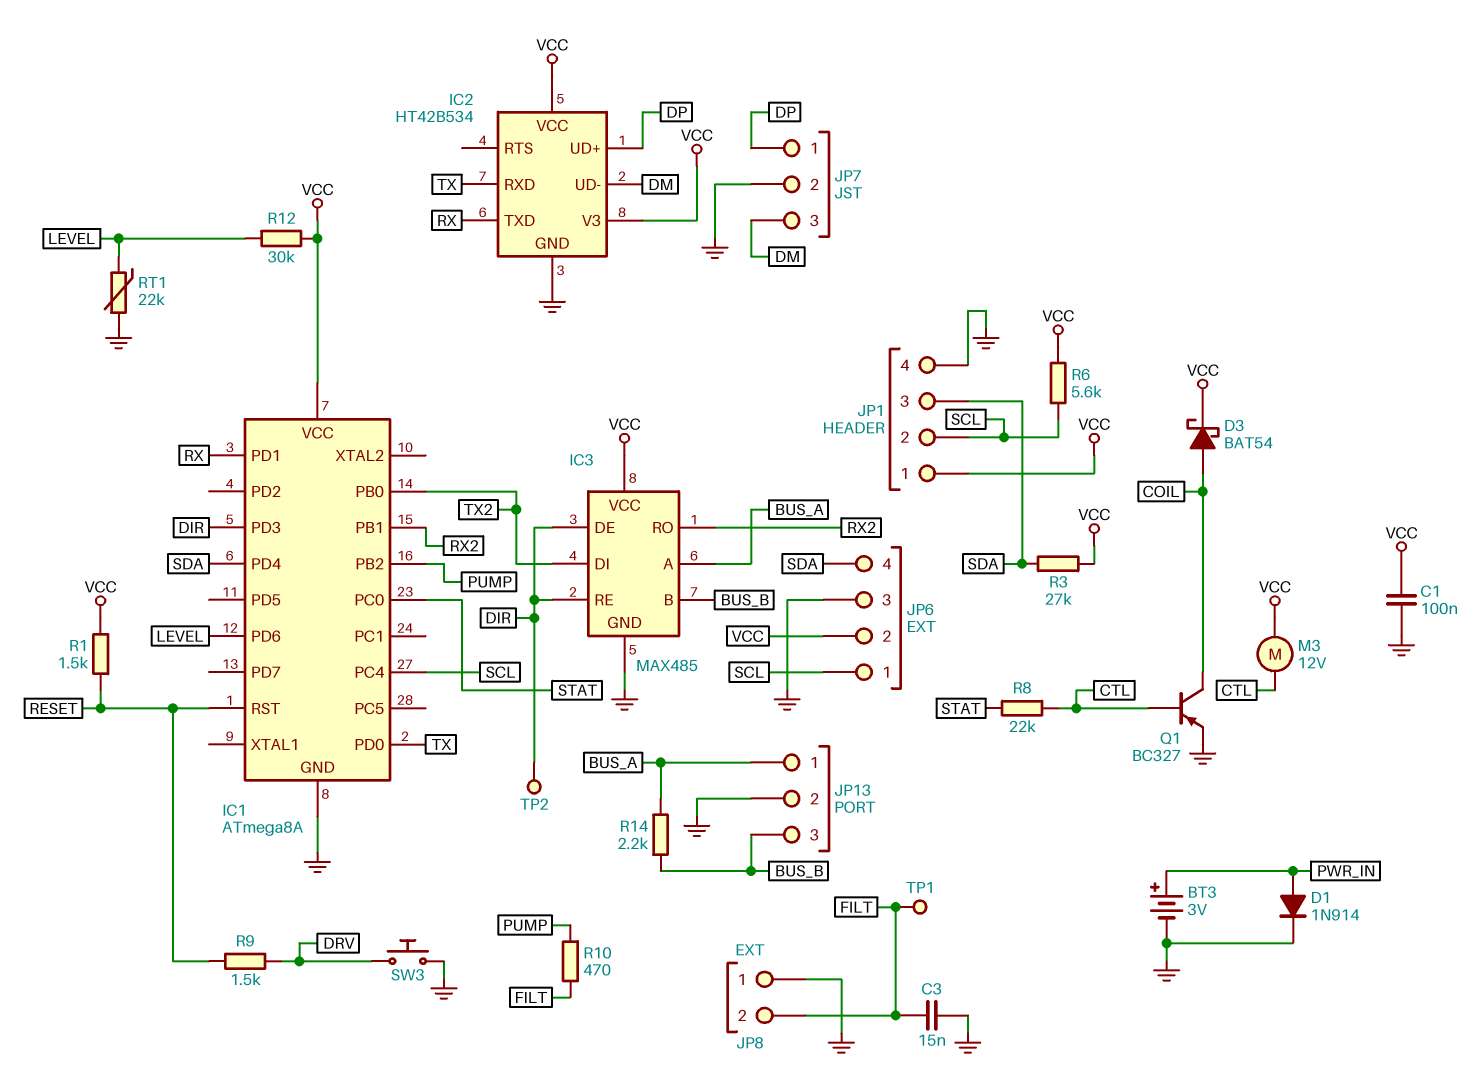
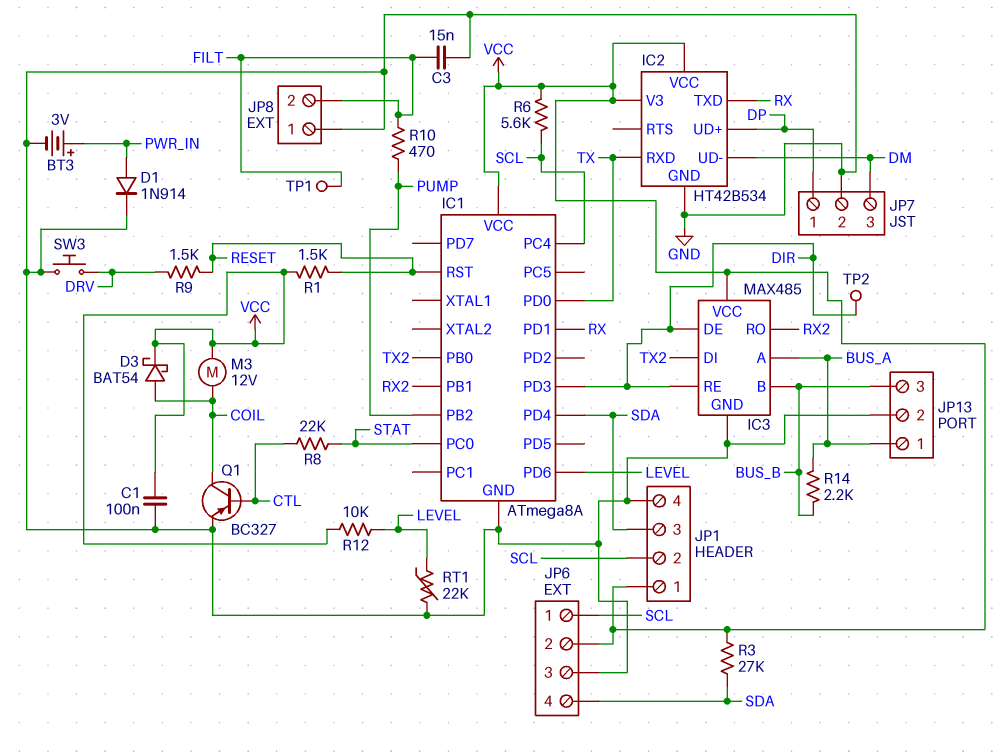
M3: motor 12V (CTL, VCC) -> motor 12V (COIL, VCC)
R12: 30k (LEVEL, VCC) -> 10k (LEVEL, VCC)

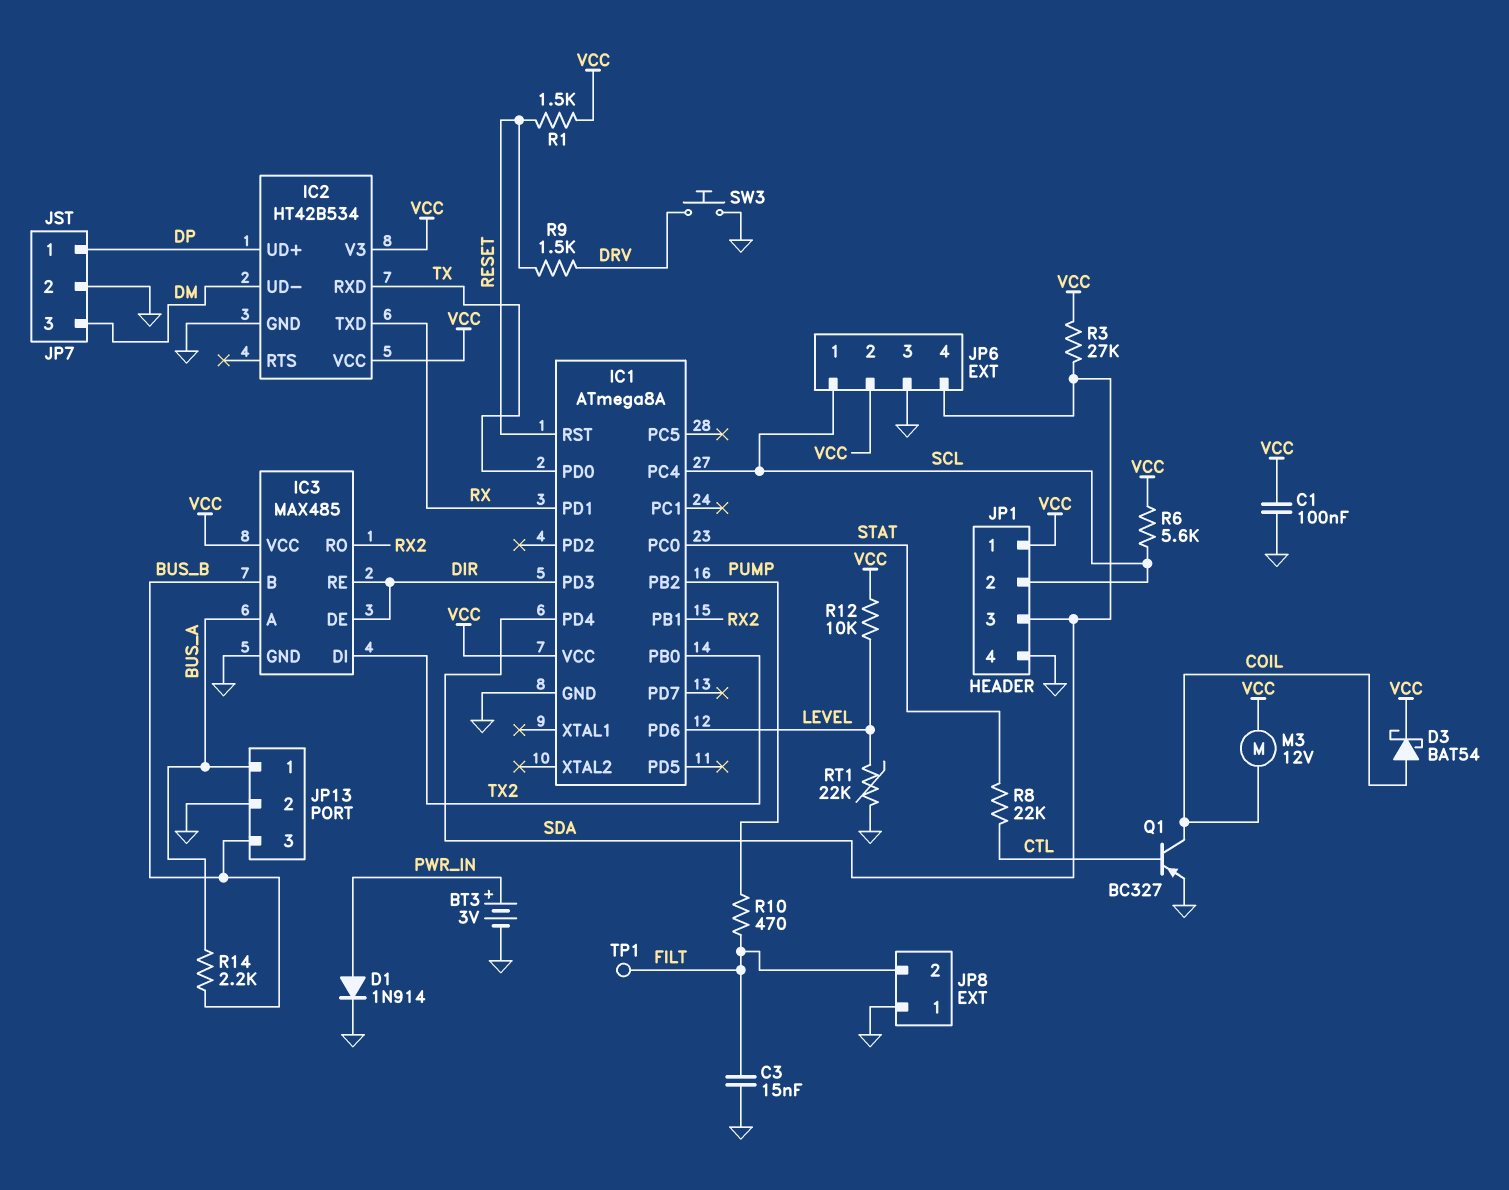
TP2: test point (DIR) -> none

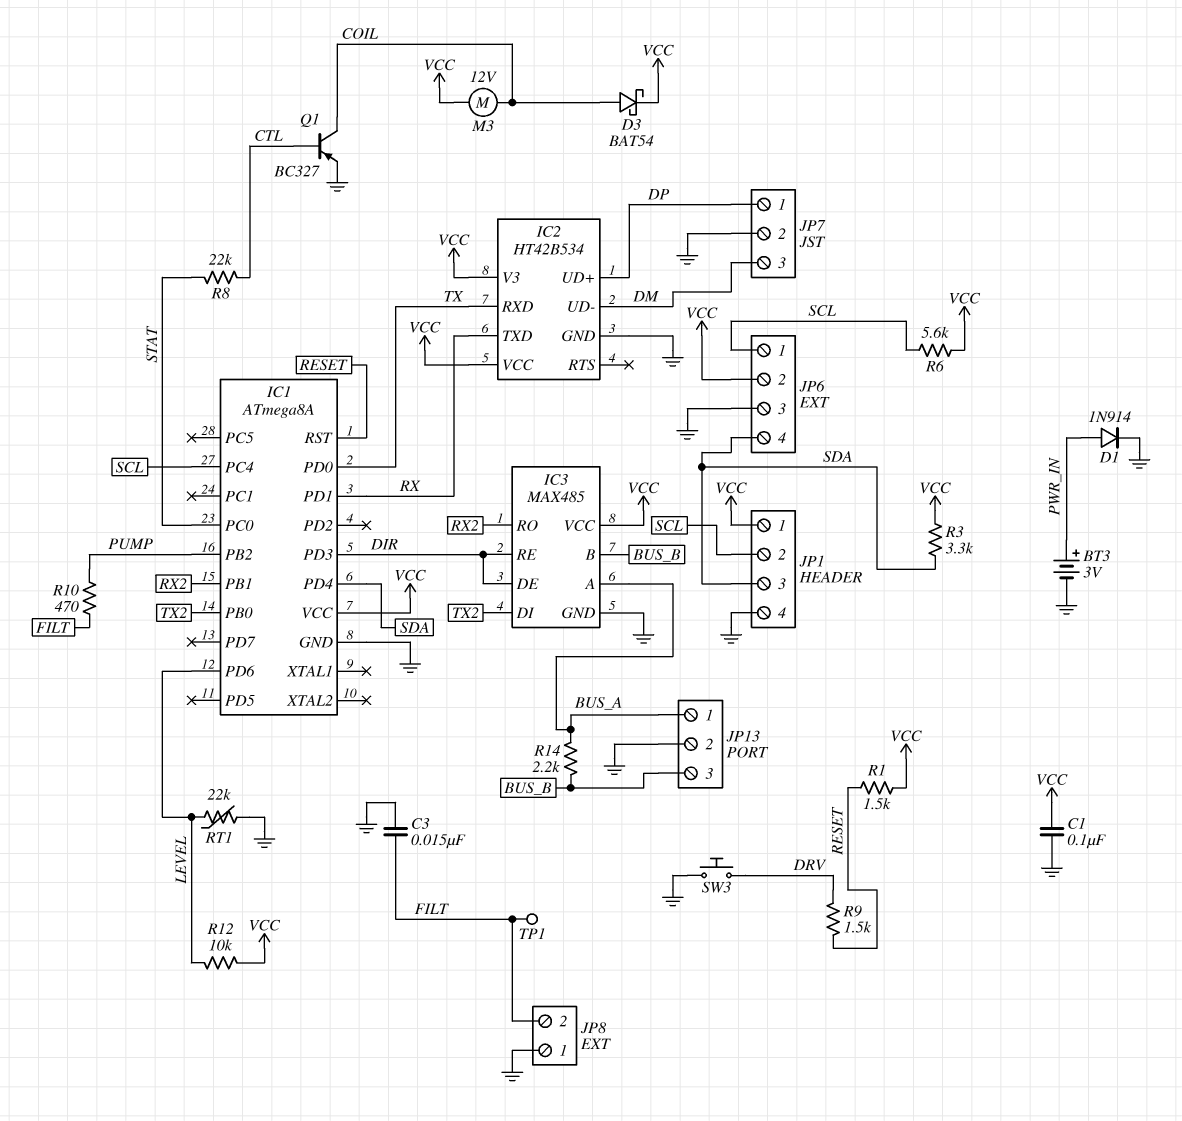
R3: 27k (SDA, VCC) -> 3.3k (SDA, VCC)

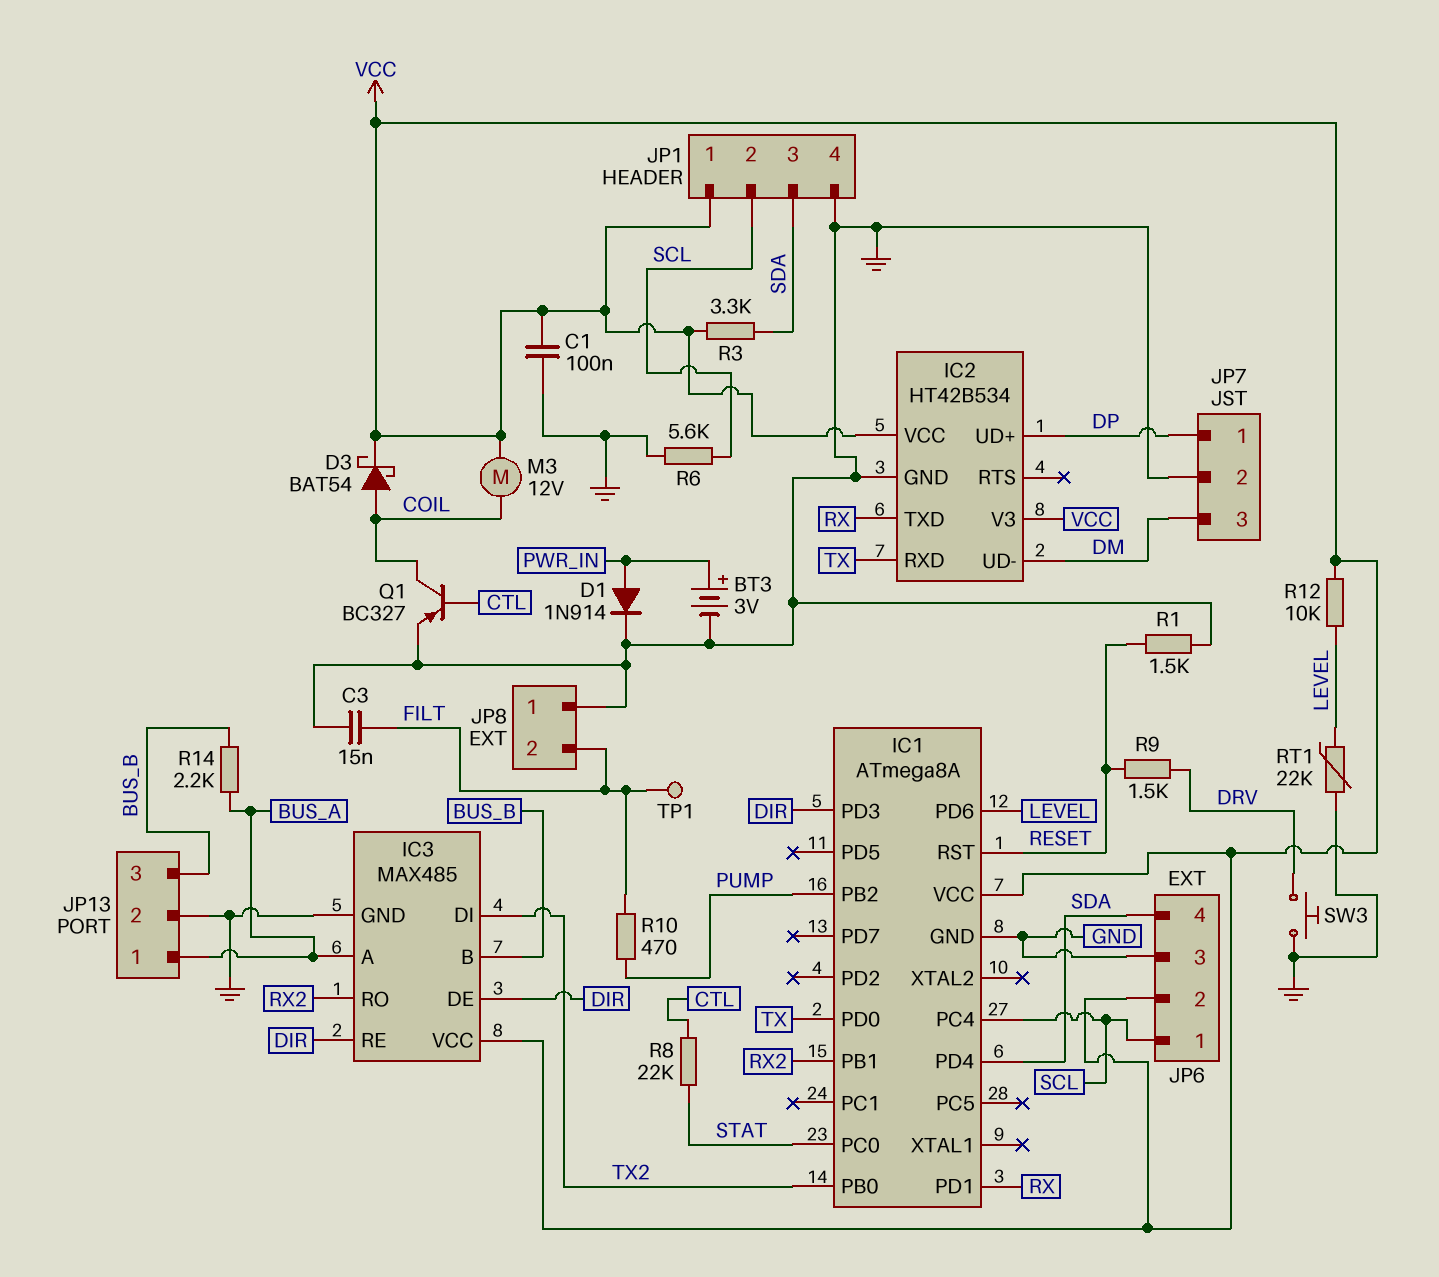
R1: 1.5k (RESET, VCC) -> 1.5k (GND, RESET)
R6: 5.6k (SCL, VCC) -> 5.6k (GND, SCL)

